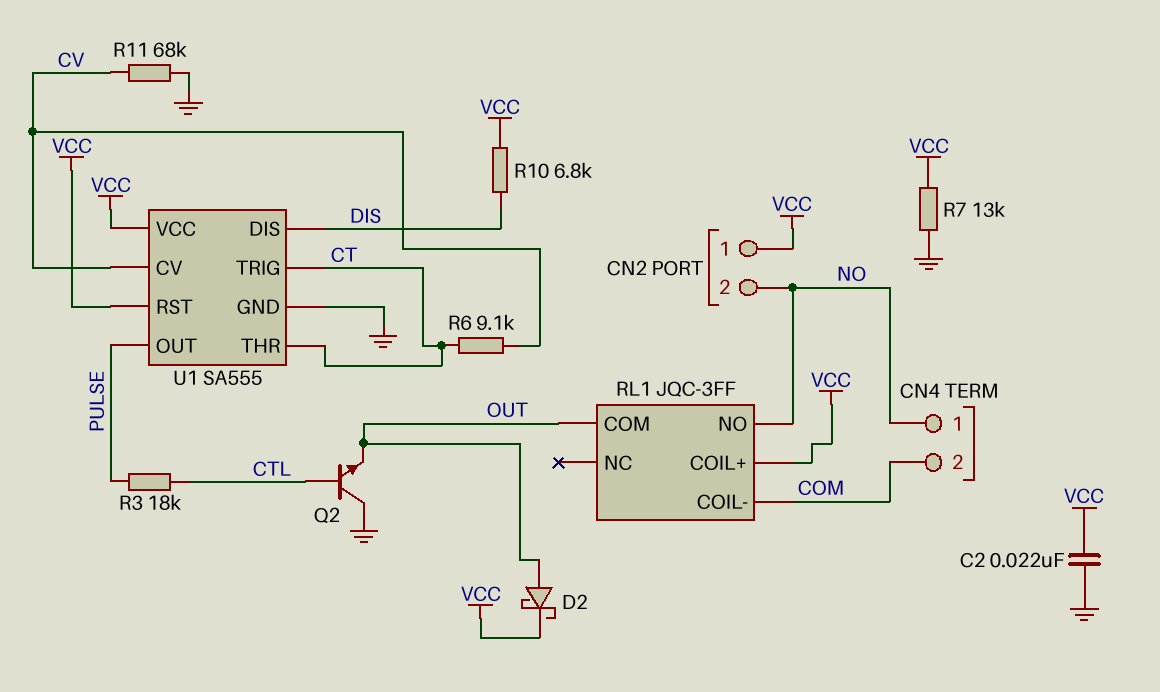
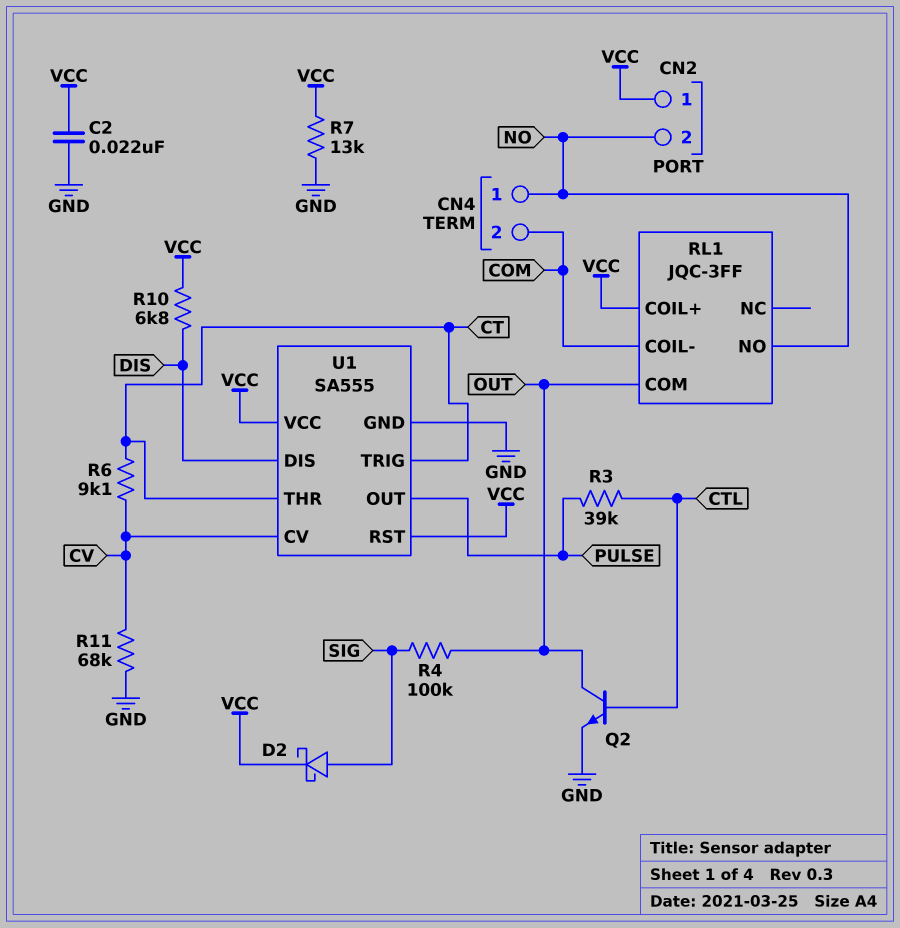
D2: schottky (A OUT, K VCC) -> schottky (A SIG, K VCC)
Q2: NPN (B CTL, C GND, E OUT) -> NPN (B CTL, C OUT, E GND)
R3: 18k (CTL, PULSE) -> 39k (CTL, PULSE)
R4: none -> 100k (OUT, SIG)

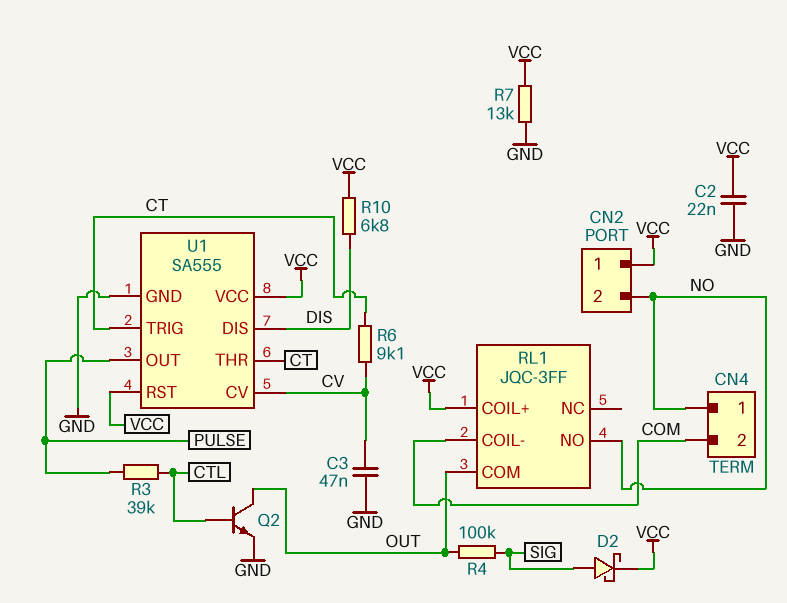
C3: none -> 47nF (CV, GND)
R11: 68k (CV, GND) -> none

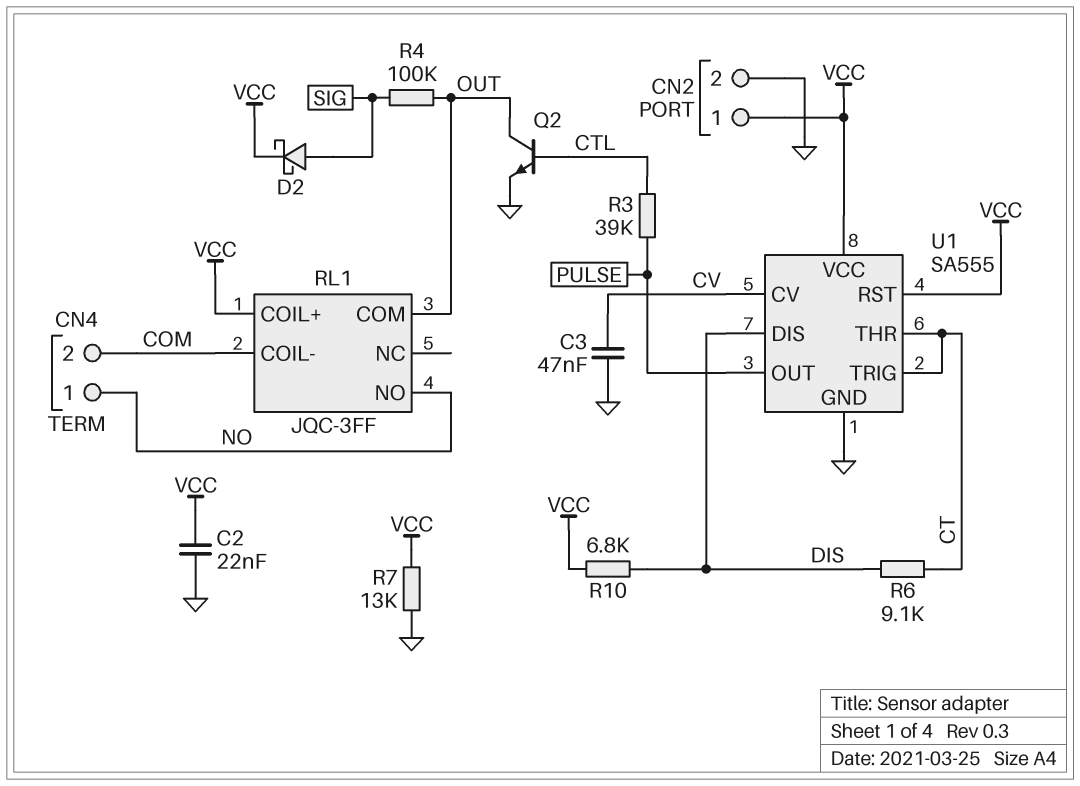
CN2 pin 2: NO -> GND
R6: 9.1k (CT, CV) -> 9.1k (CT, DIS)

